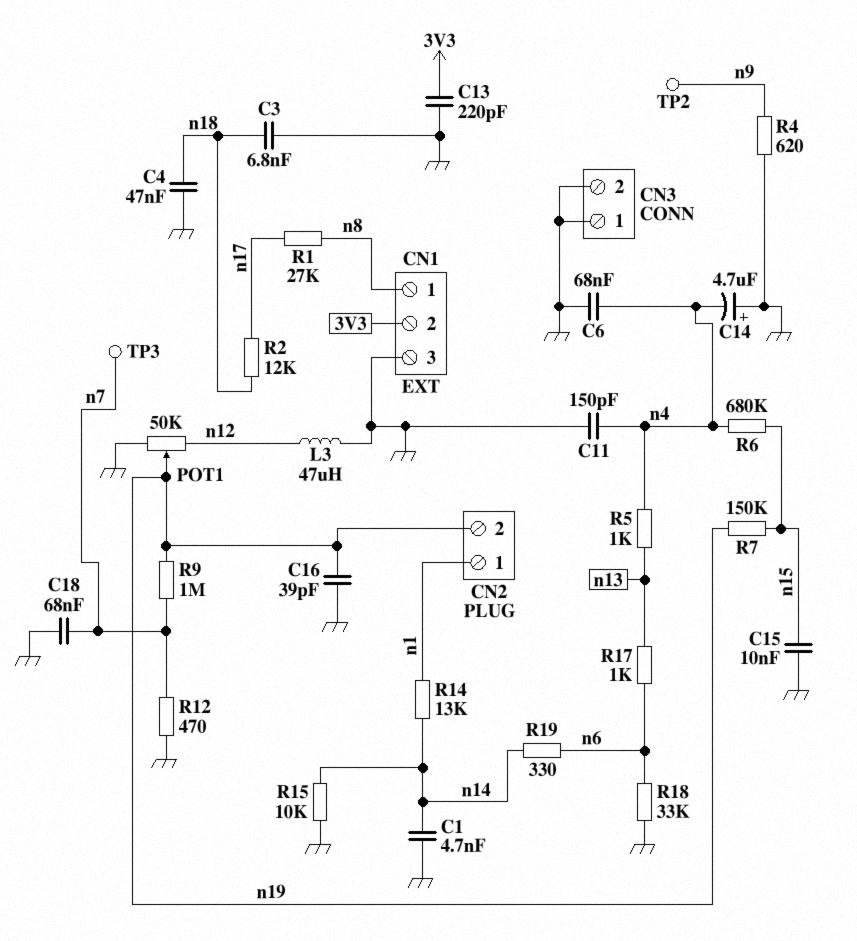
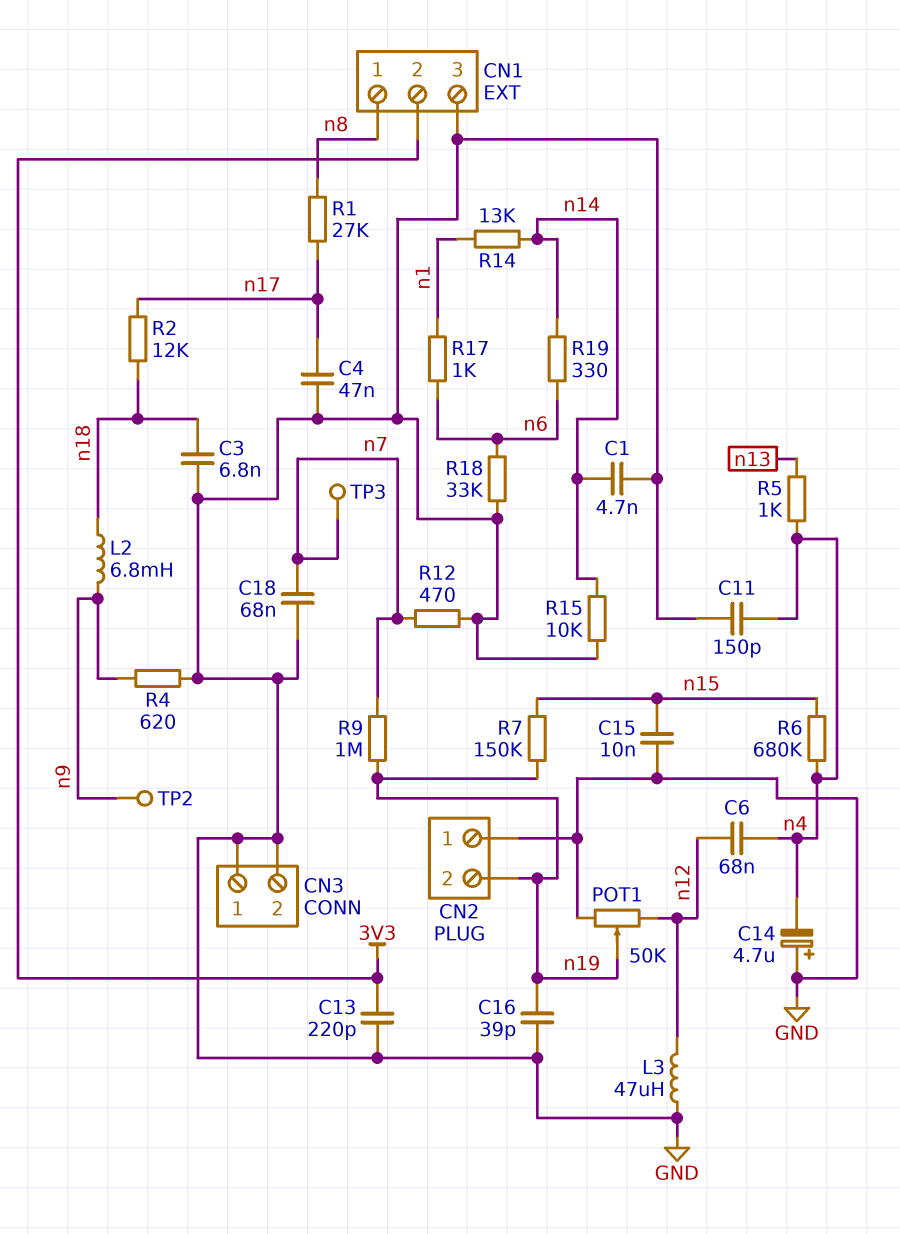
C4: 47nF (GND, n18) -> 47nF (GND, n17)
C6: 68nF (GND, n4) -> 68nF (n4, n12)
CN2 pin 1: n1 -> GND
L2: none -> 6.8mH (n9, n18)
R17: 1k (n6, n13) -> 1k (n1, n6)

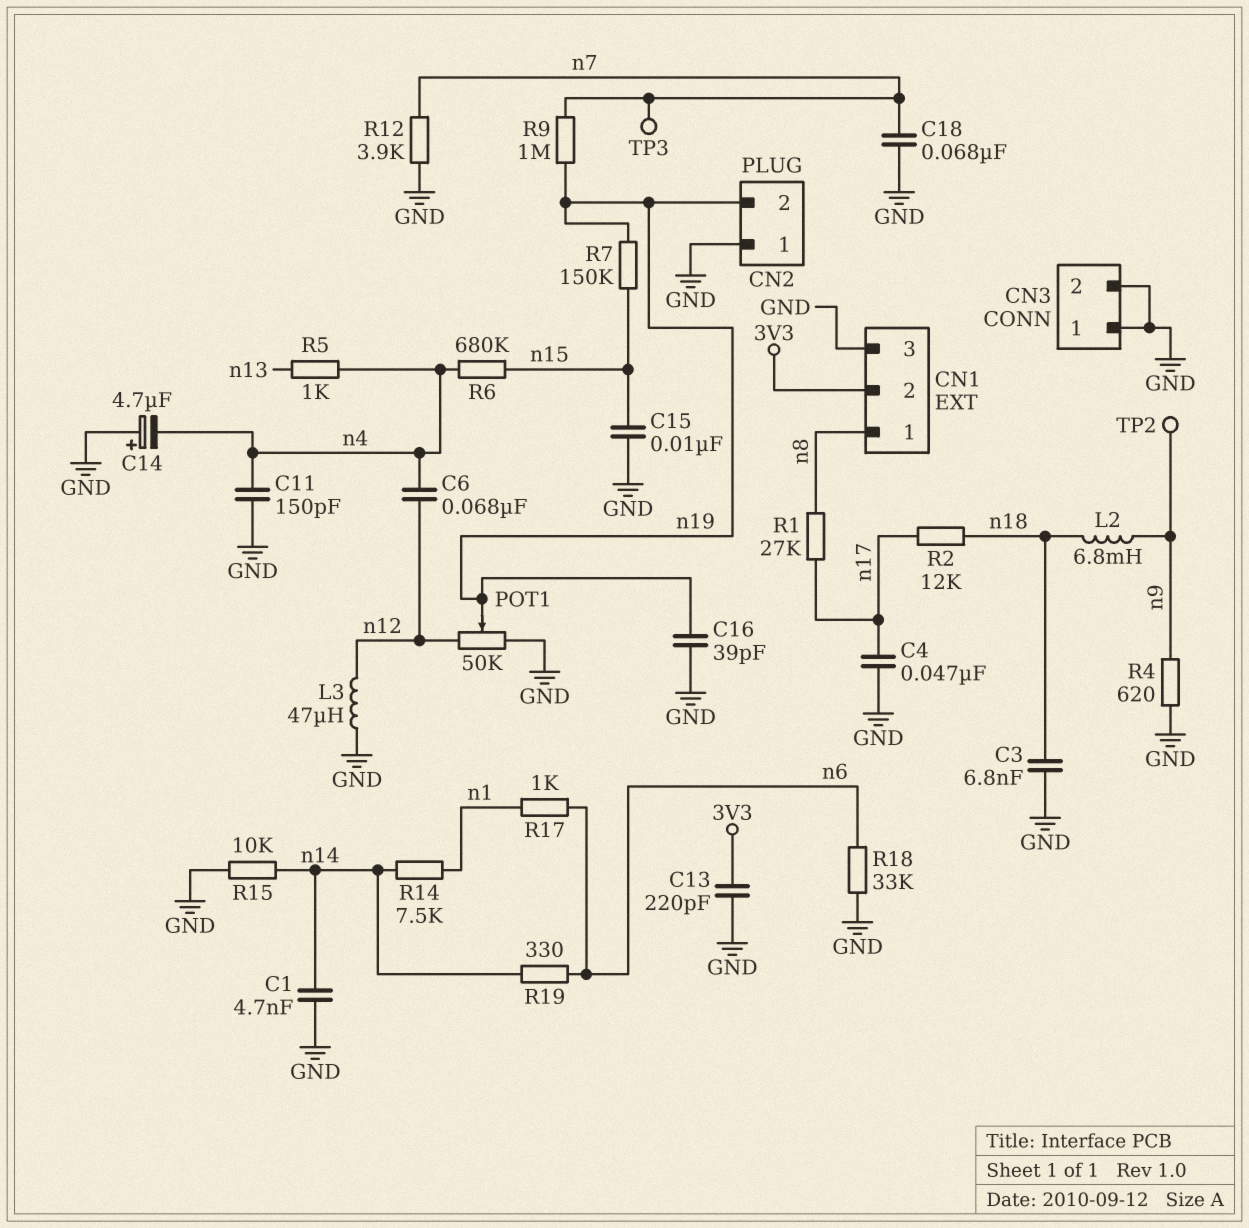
R12: 470 (GND, n7) -> 3.9k (GND, n7)
R14: 13k (n1, n14) -> 7.5k (n1, n14)

